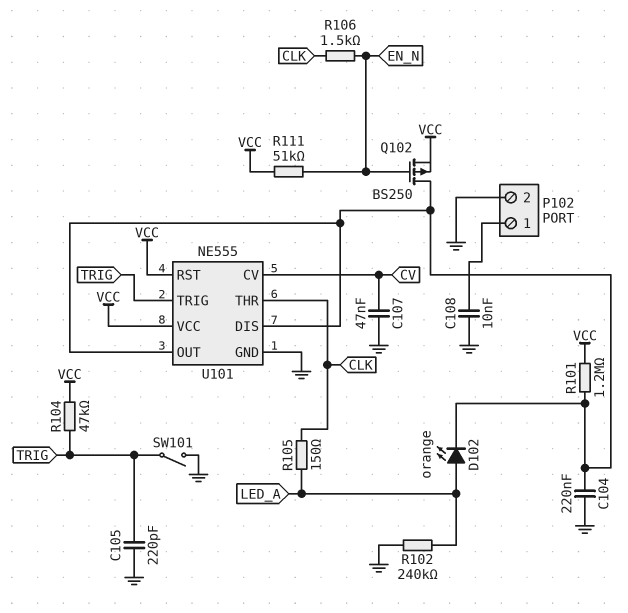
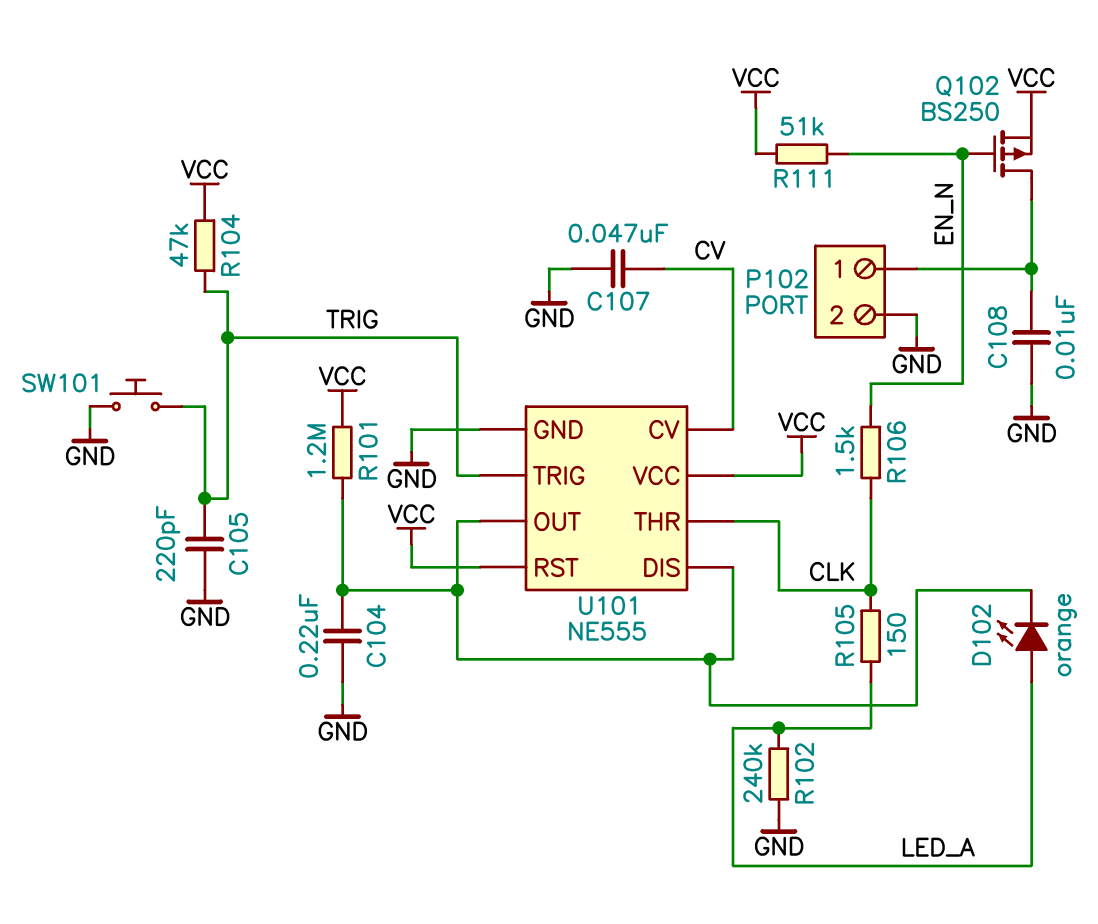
Q102: PMOS BS250 (G EN_N, D U101/DIS, S VCC) -> PMOS BS250 (G EN_N, D P102/1, S VCC)
SW101: switch (GND, TRIG) -> button (GND, TRIG)

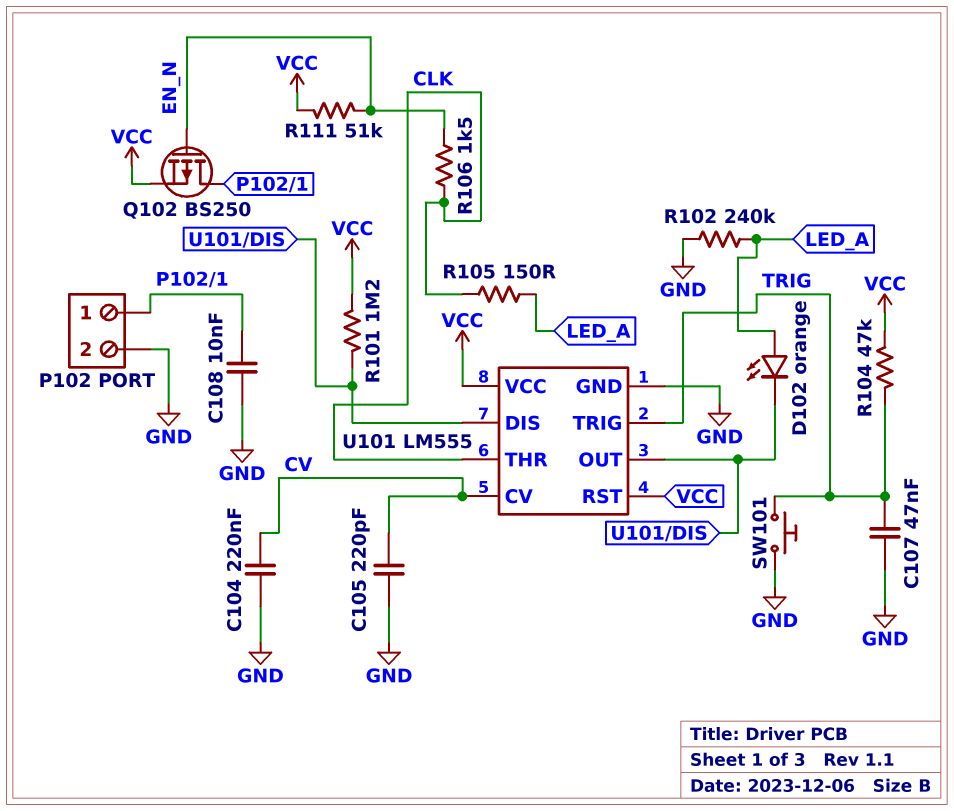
C104: 220nF (GND, U101/DIS) -> 220nF (CV, GND)
C105: 220pF (GND, TRIG) -> 220pF (CV, GND)
C107: 47nF (CV, GND) -> 47nF (GND, TRIG)
U101: NE555 -> LM555

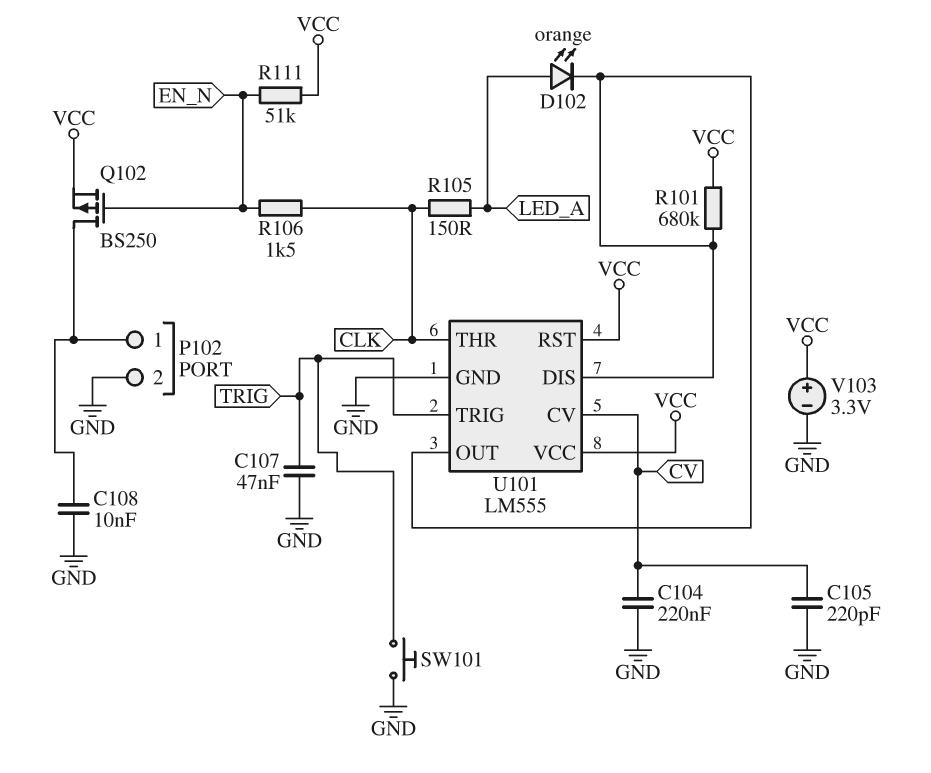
R101: 1.2M (U101/DIS, VCC) -> 680k (U101/DIS, VCC)
R102: 240k (GND, LED_A) -> none
R104: 47k (TRIG, VCC) -> none
V103: none -> 3.3V (plus VCC, minus GND)

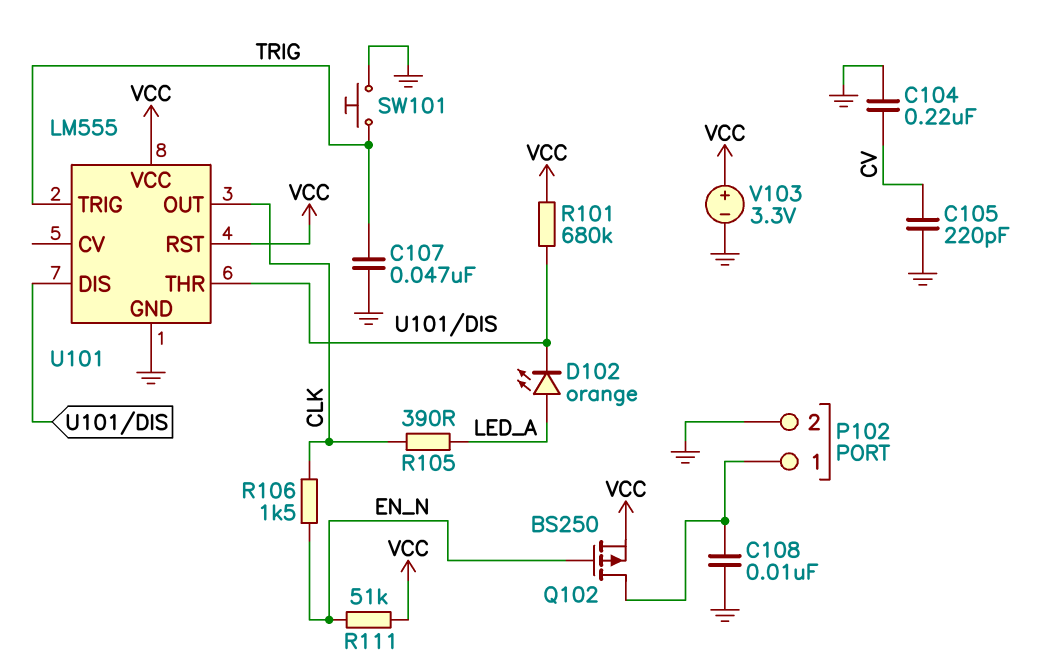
R105: 150 (CLK, LED_A) -> 390 (CLK, LED_A)
U101 pin CV: CV -> none
U101 pin OUT: U101/DIS -> CLK
U101 pin THR: CLK -> U101/DIS

